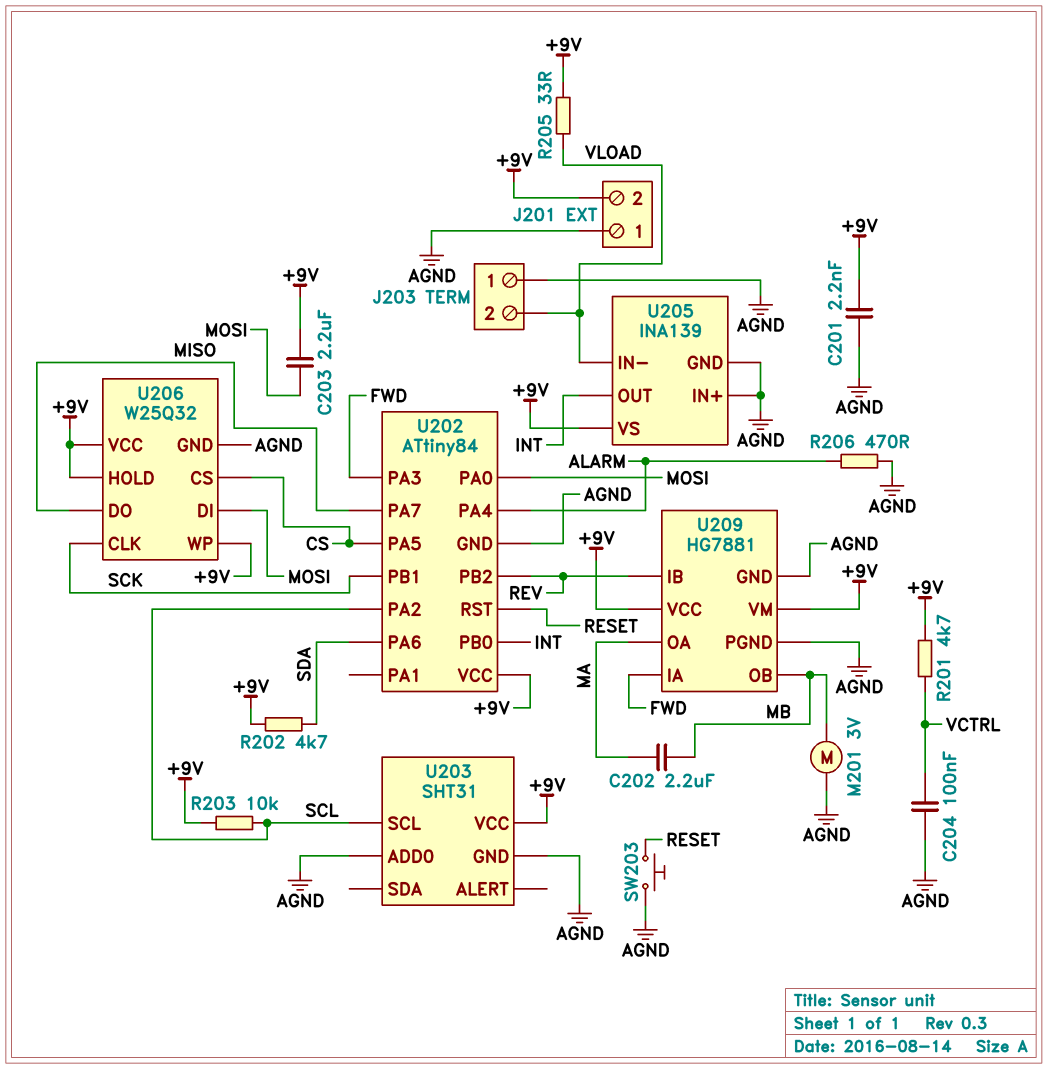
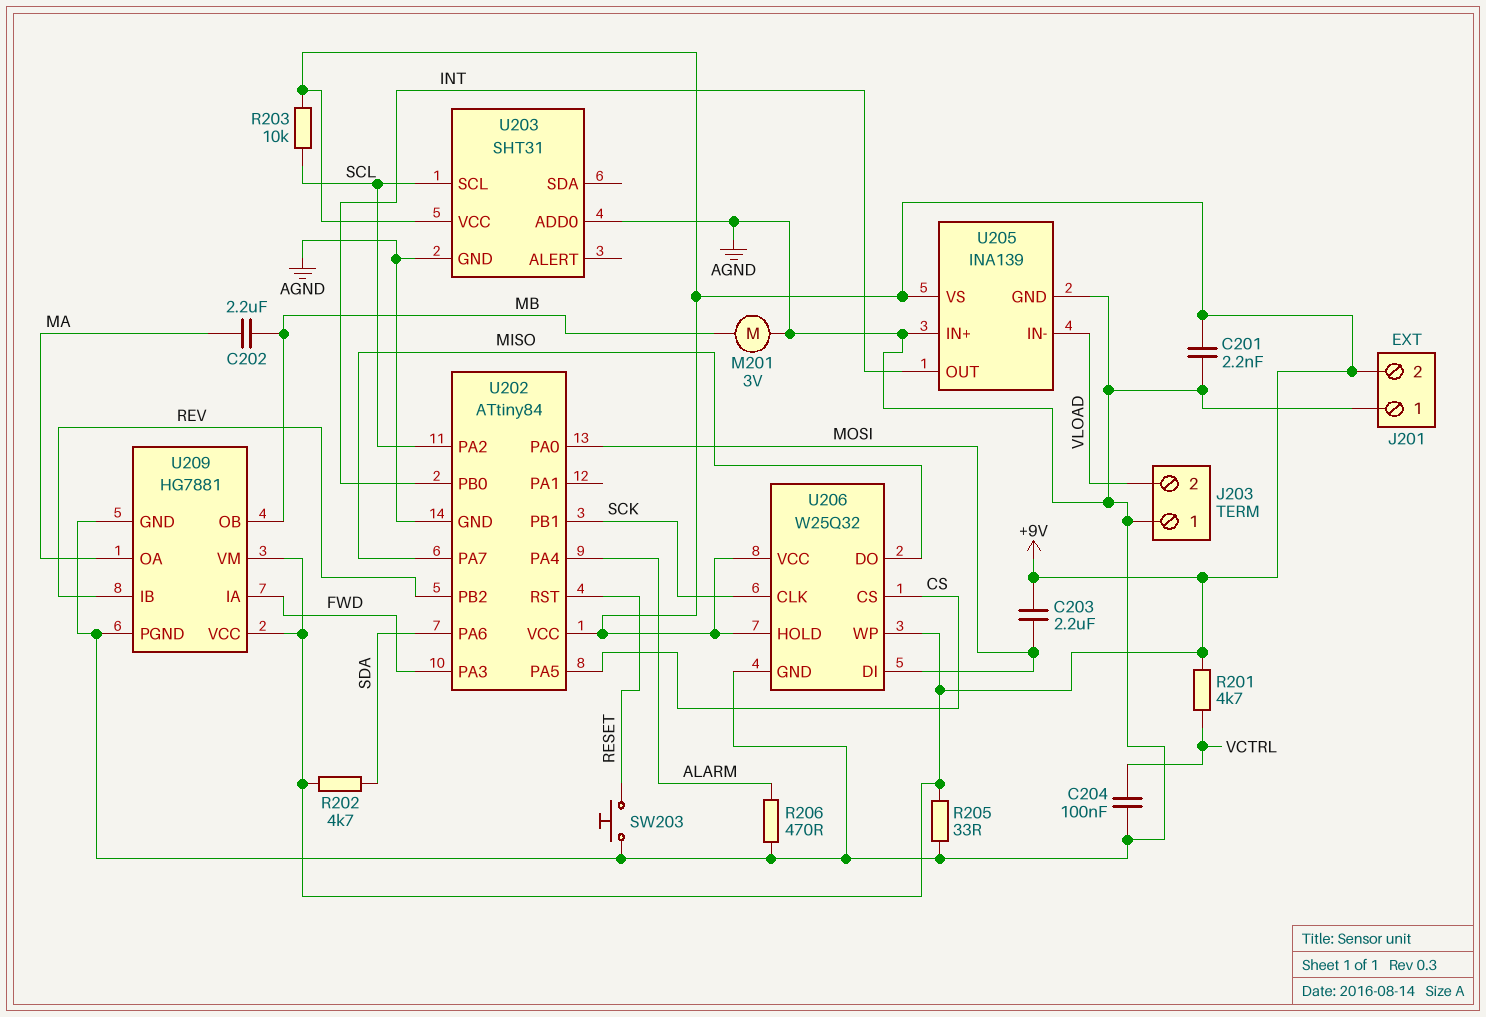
R205: 33 (+9V, VLOAD) -> 33 (+9V, AGND)

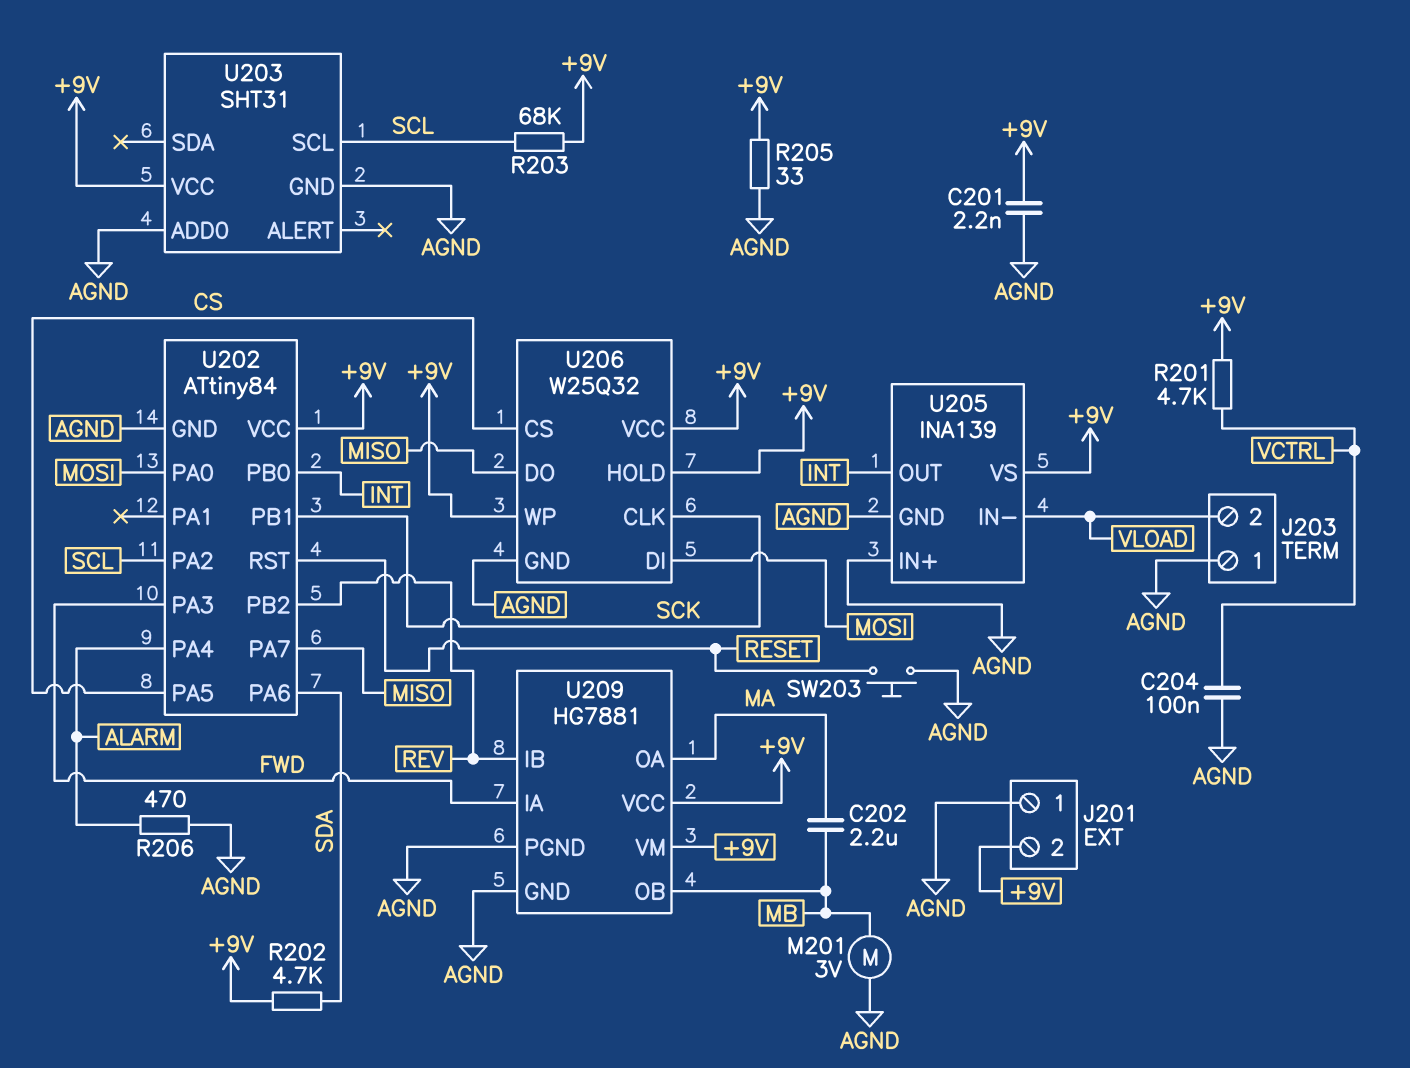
C203: 2.2uF (+9V, MOSI) -> none
R203: 10k (+9V, SCL) -> 68k (+9V, SCL)

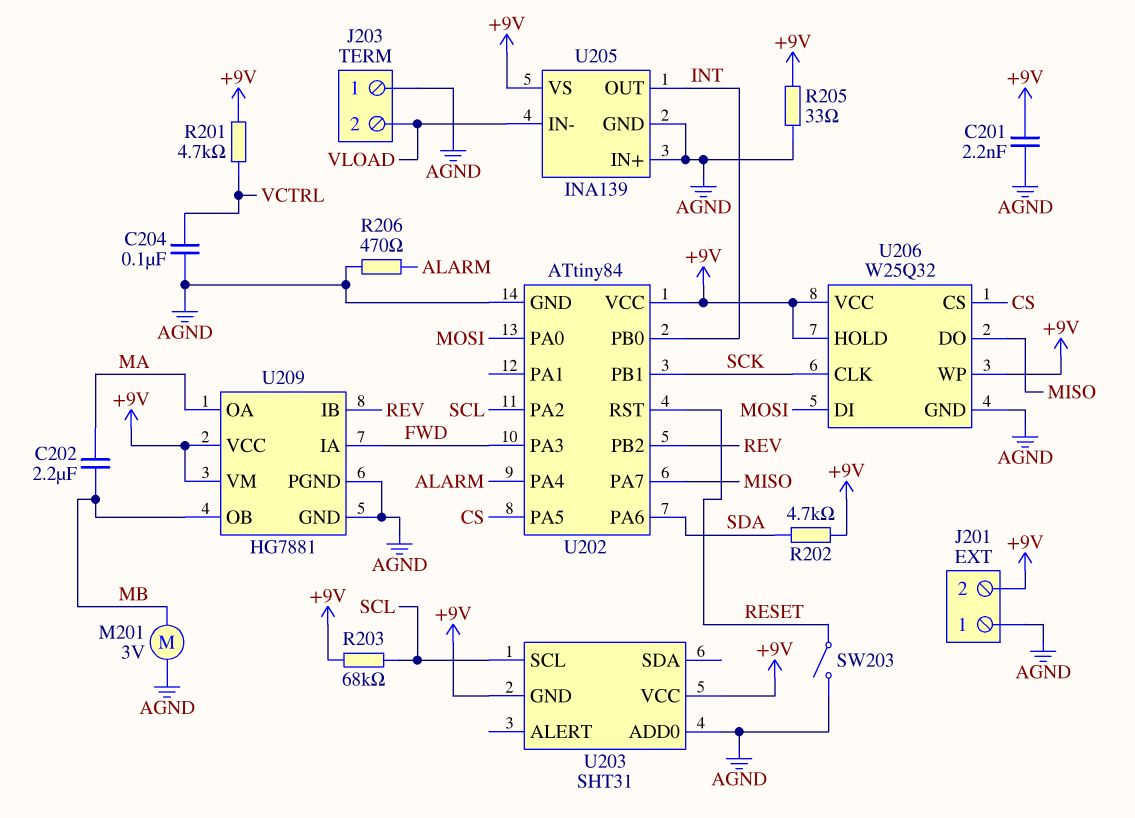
SW203: button (AGND, RESET) -> switch (AGND, RESET)
U203 pin GND: AGND -> +9V

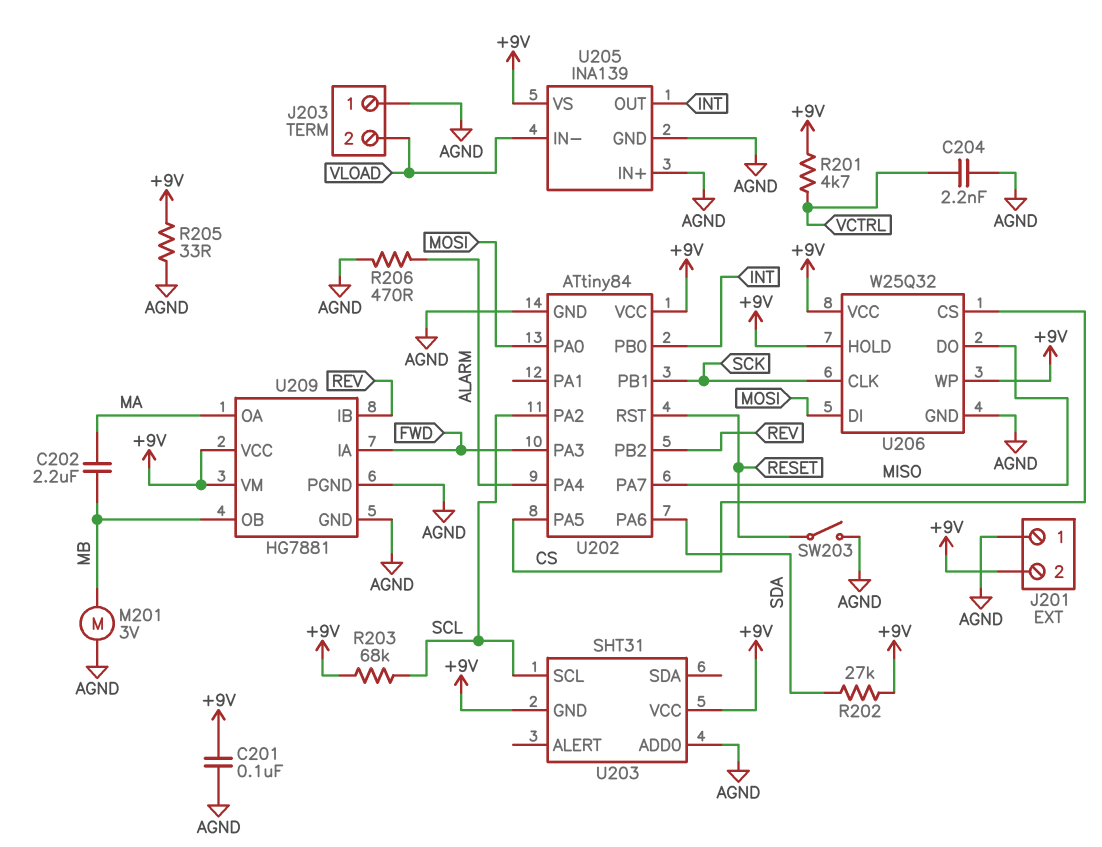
C201: 2.2nF (+9V, AGND) -> 100nF (+9V, AGND)
C204: 100nF (AGND, VCTRL) -> 2.2nF (AGND, VCTRL)
R202: 4.7k (+9V, SDA) -> 27k (+9V, SDA)

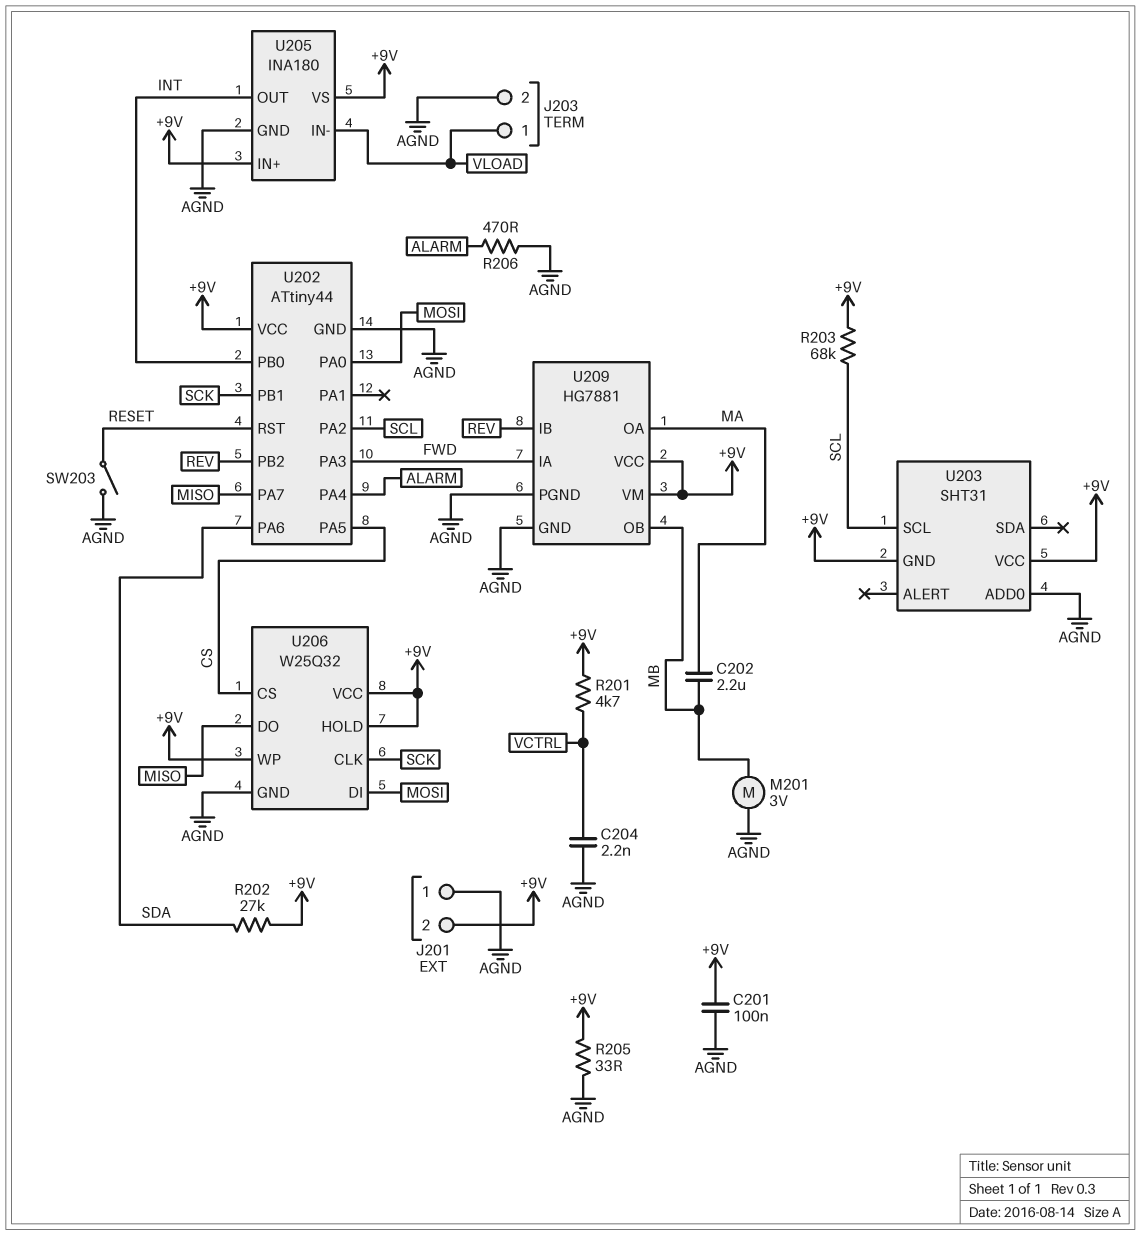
J203 pin 1: AGND -> VLOAD
J203 pin 2: VLOAD -> AGND
U202: ATtiny84 -> ATtiny44
U205: INA139 -> INA180
U205 pin IN+: AGND -> +9V

